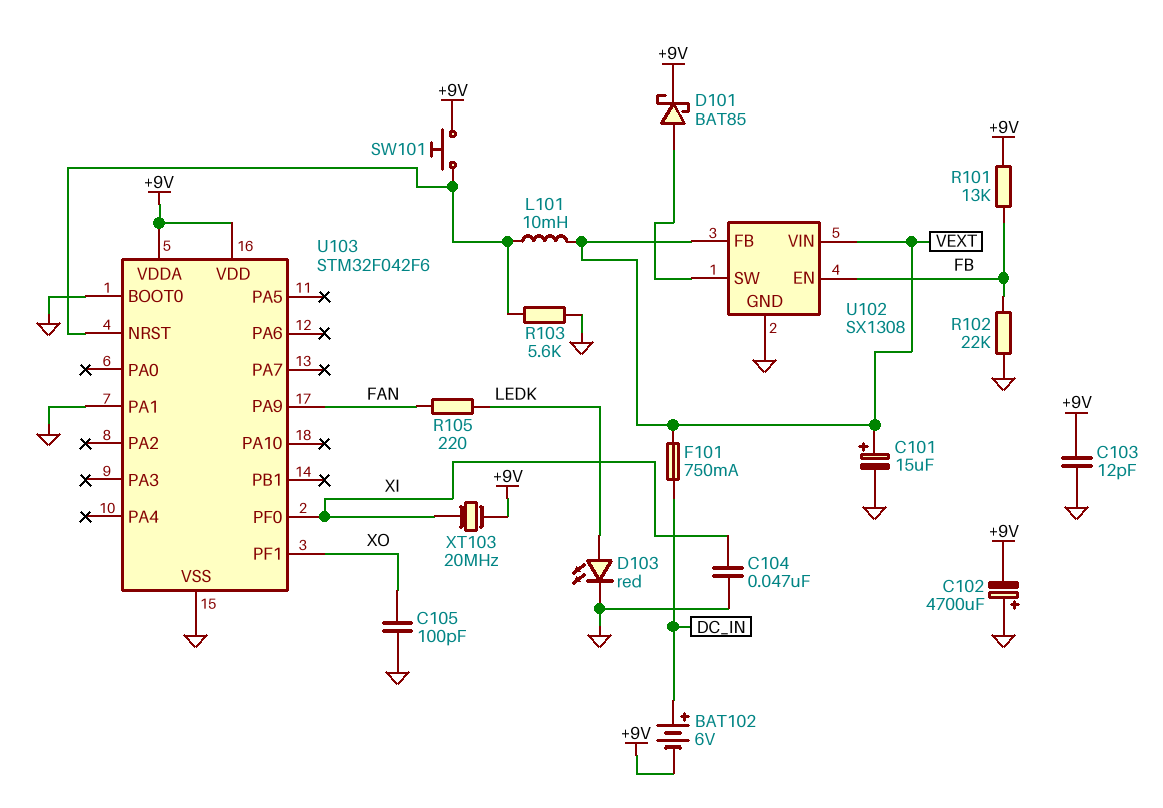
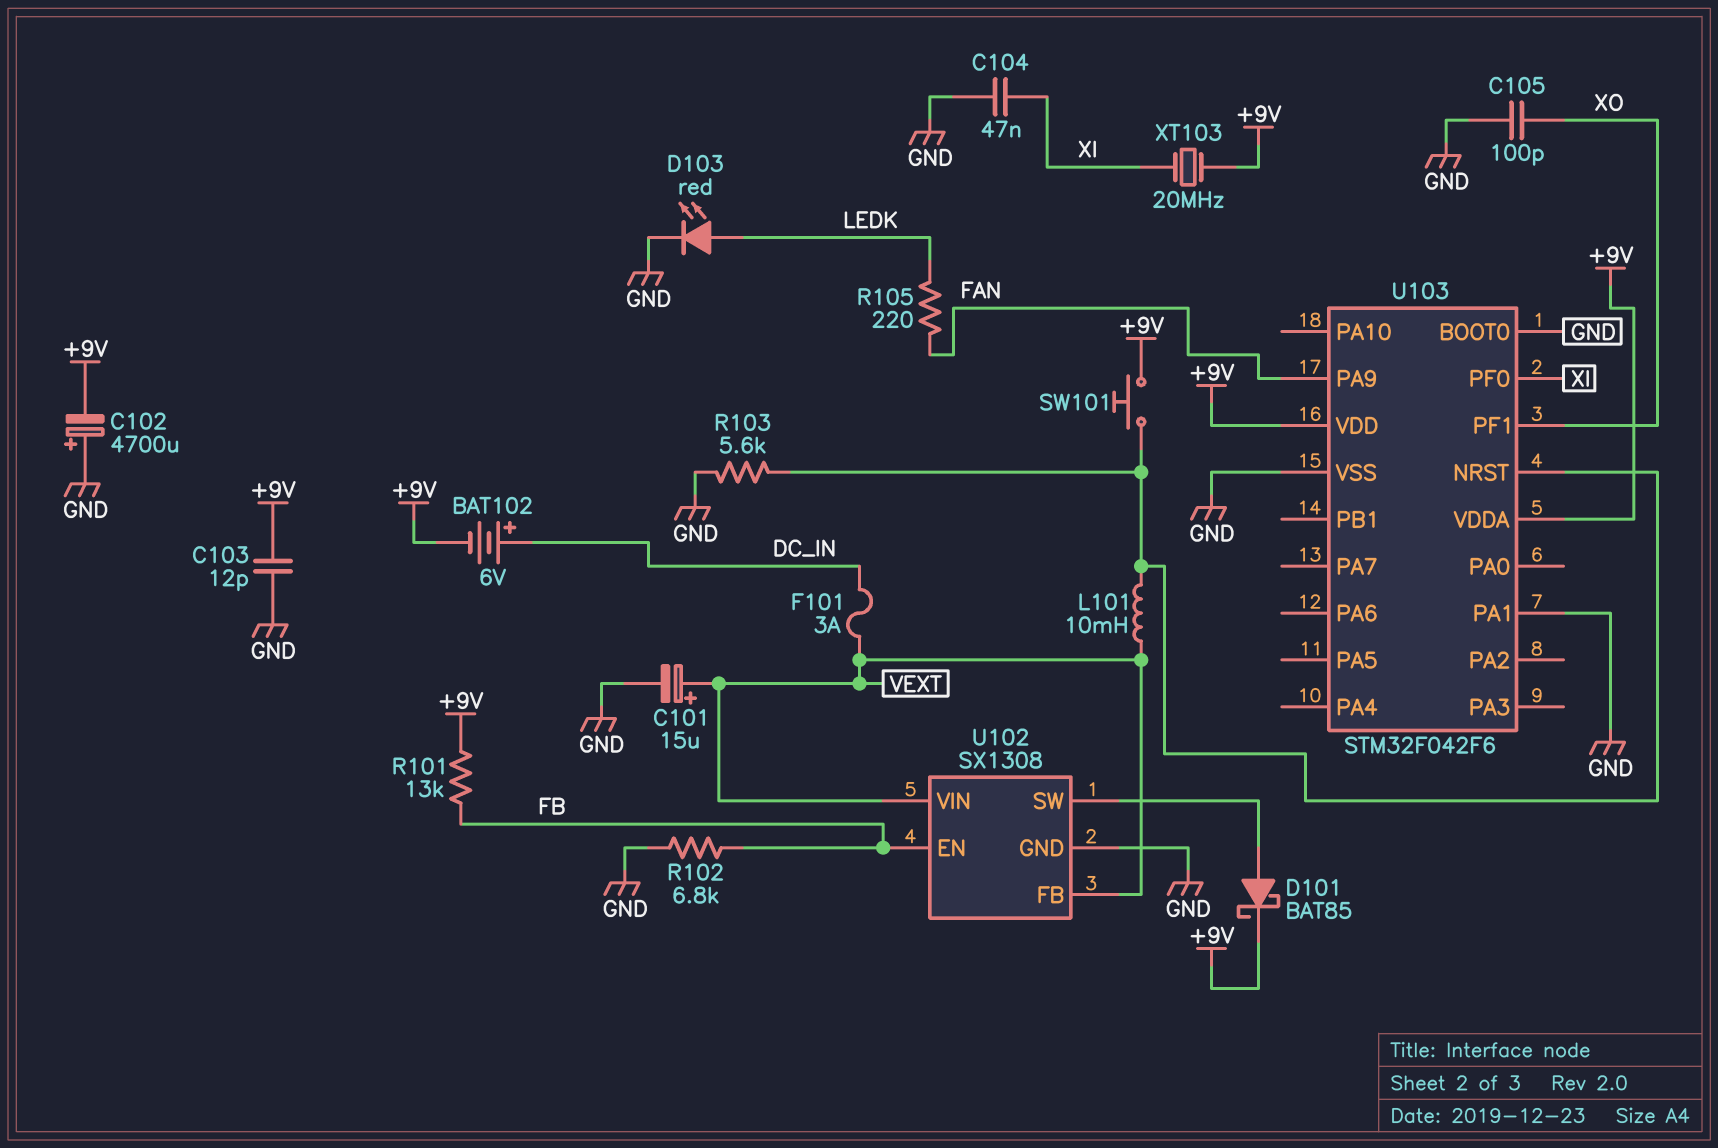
F101: 750mA (DC_IN, VEXT) -> 3A (DC_IN, VEXT)
R102: 22k (FB, GND) -> 6.8k (FB, GND)

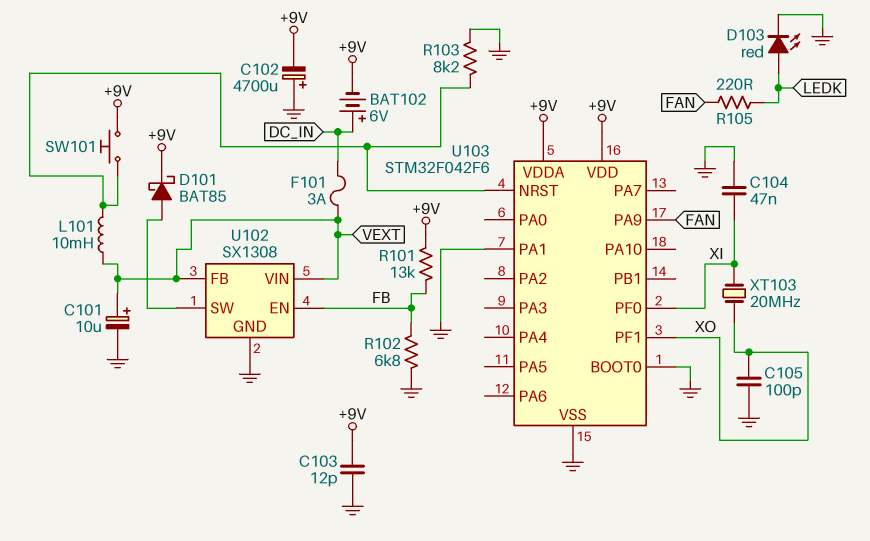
C101: 15uF (plus VEXT, minus GND) -> 10uF (plus VEXT, minus GND)
R103: 5.6k (GND, U103/NRST) -> 8.2k (GND, U103/NRST)
XT103: 20MHz (+9V, XI) -> 20MHz (XI, XO)

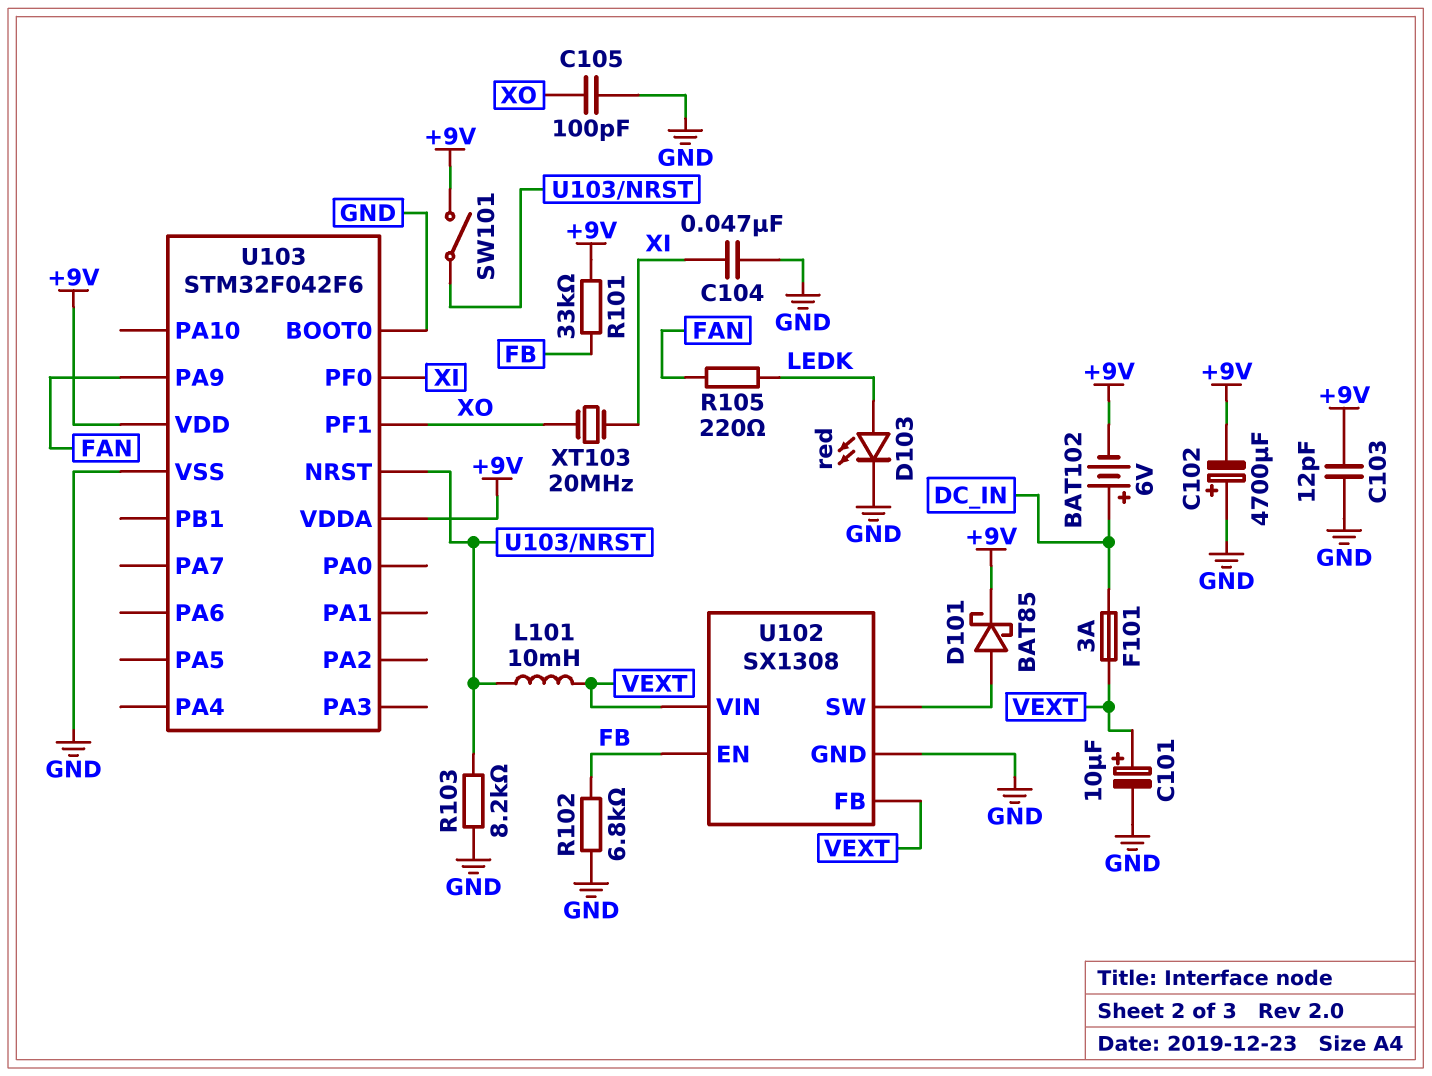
R101: 13k (+9V, FB) -> 33k (+9V, FB)
SW101: button (+9V, U103/NRST) -> switch (+9V, U103/NRST)
U103 pin PA1: GND -> none

